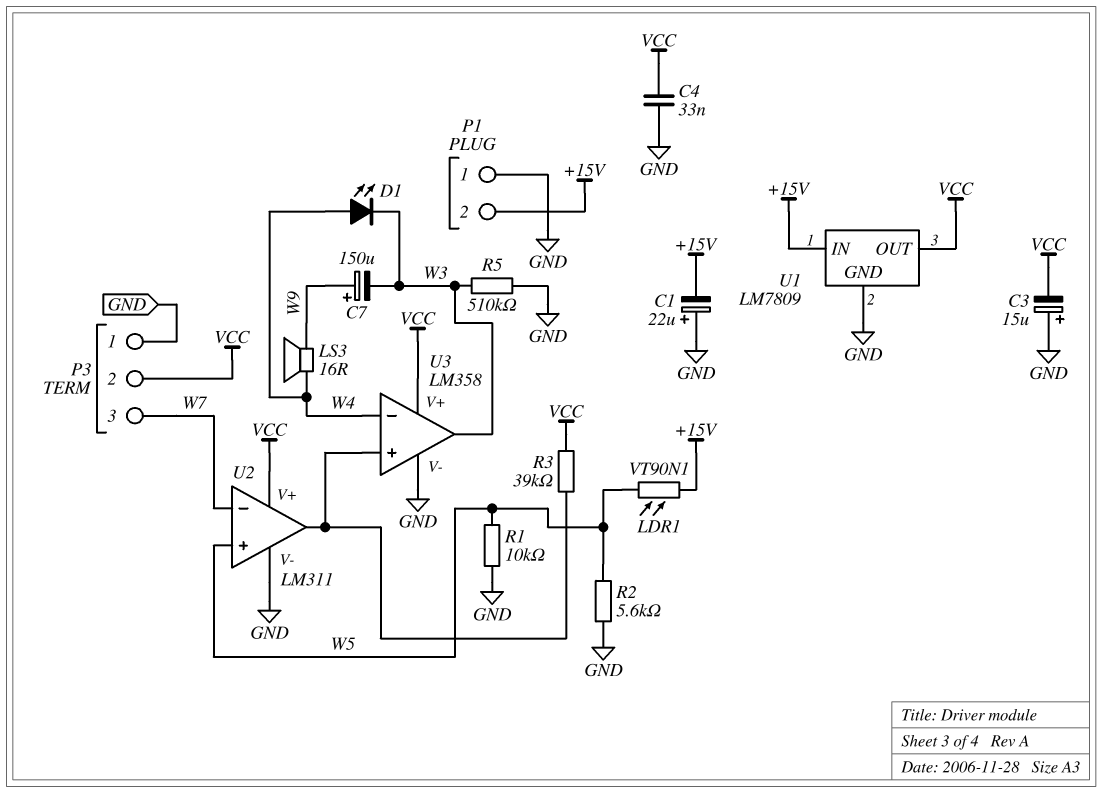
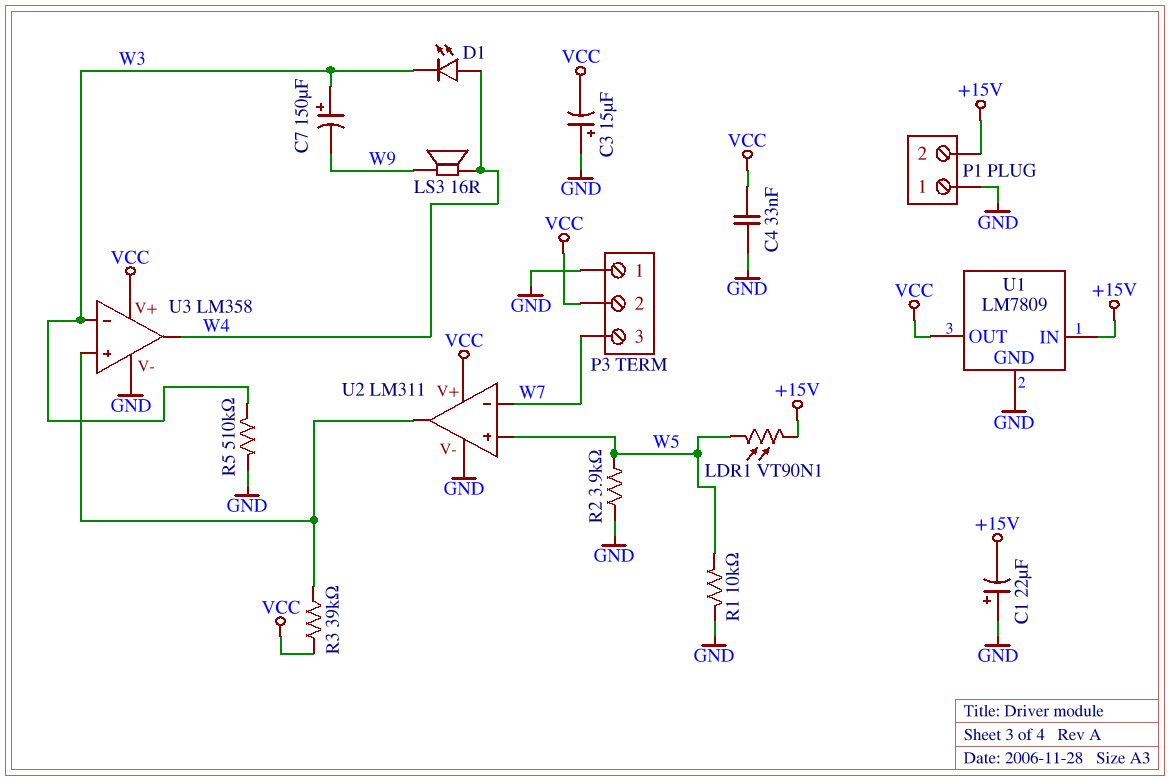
C7: 150uF (plus W9, minus W3) -> 150uF (plus W3, minus W9)
R2: 5.6k (GND, W5) -> 3.9k (GND, W5)
U3 pin in-: W4 -> W3
U3 pin out: W3 -> W4

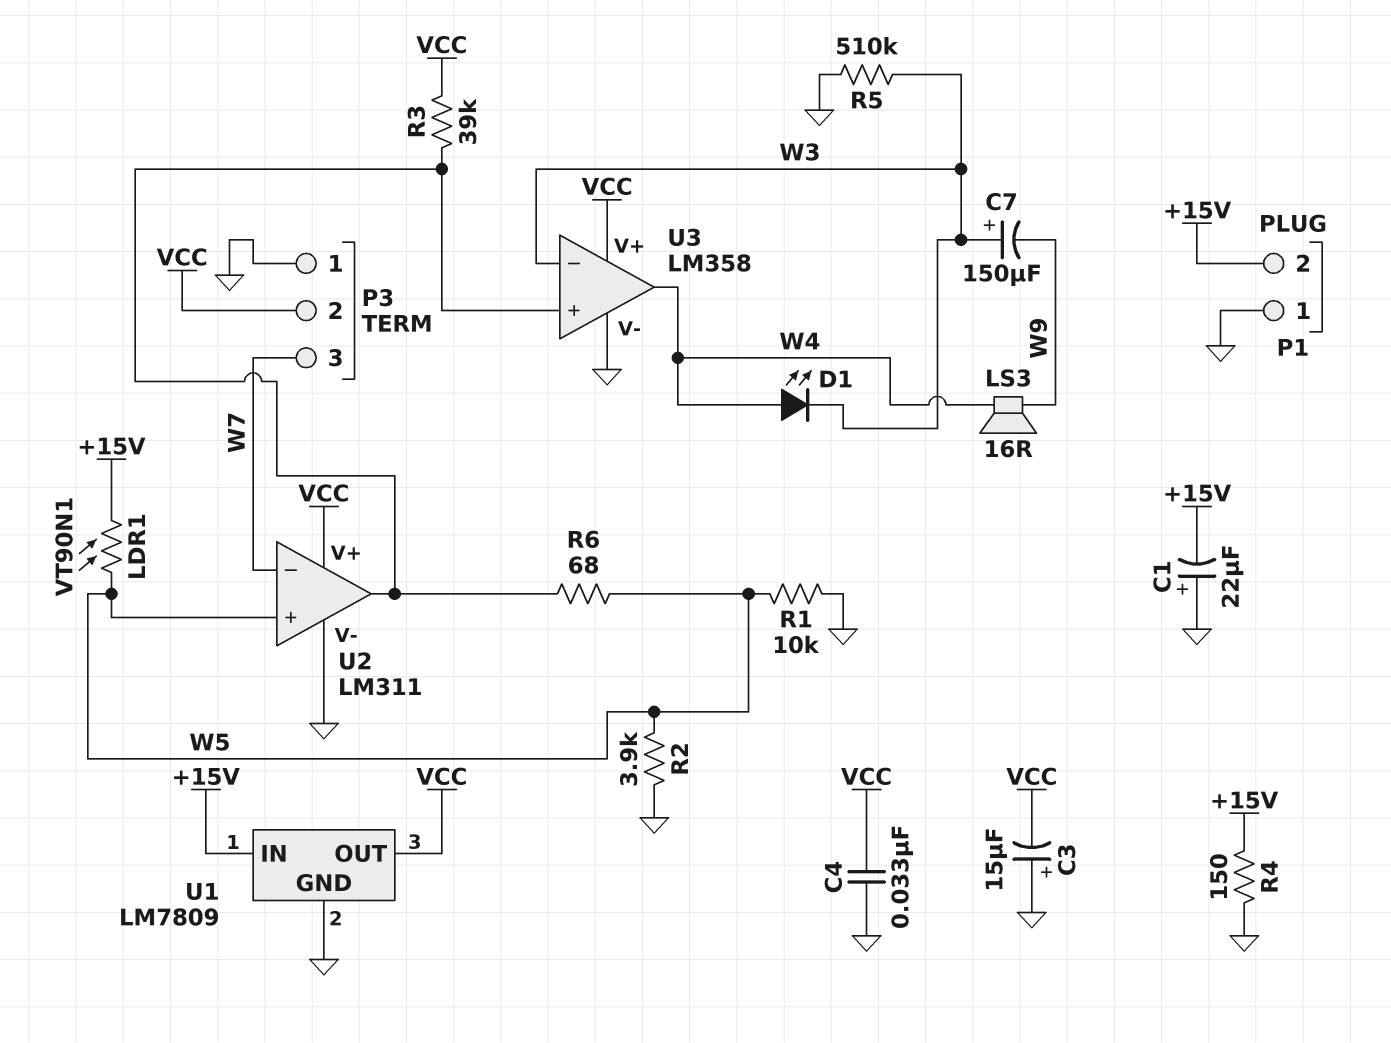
R4: none -> 150 (+15V, GND)
R6: none -> 68 (U2/out, W5)

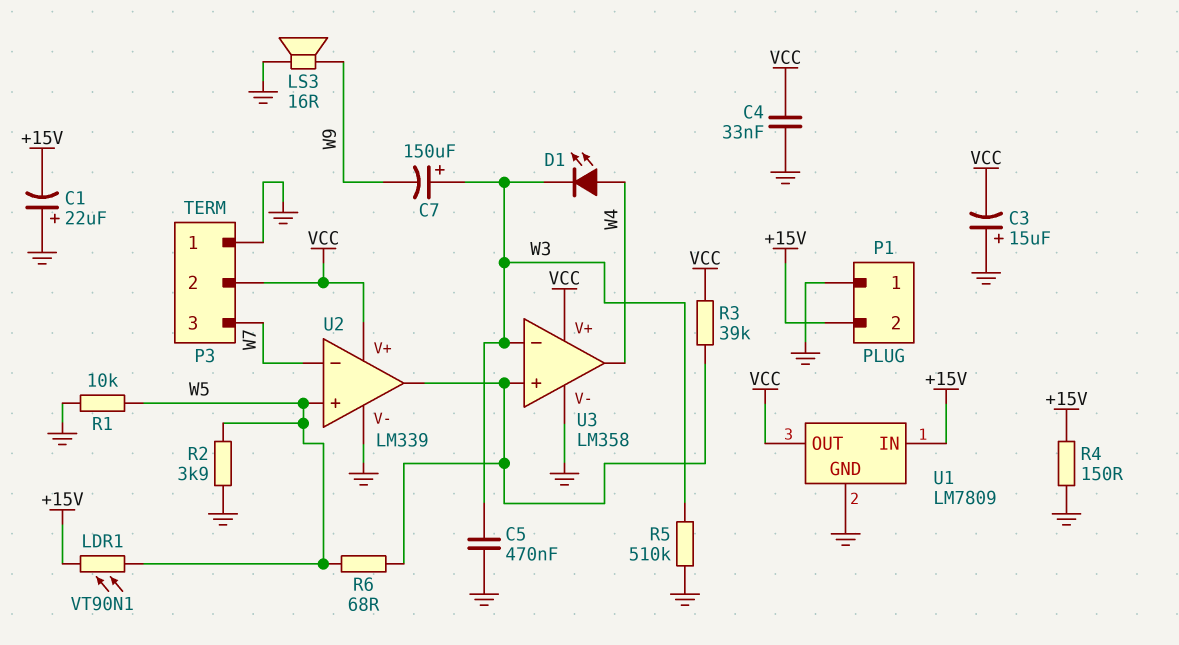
C5: none -> 470nF (GND, W3)
LS3: speaker 16R (W4, W9) -> speaker 16R (GND, W9)
U2: LM311 -> LM339

